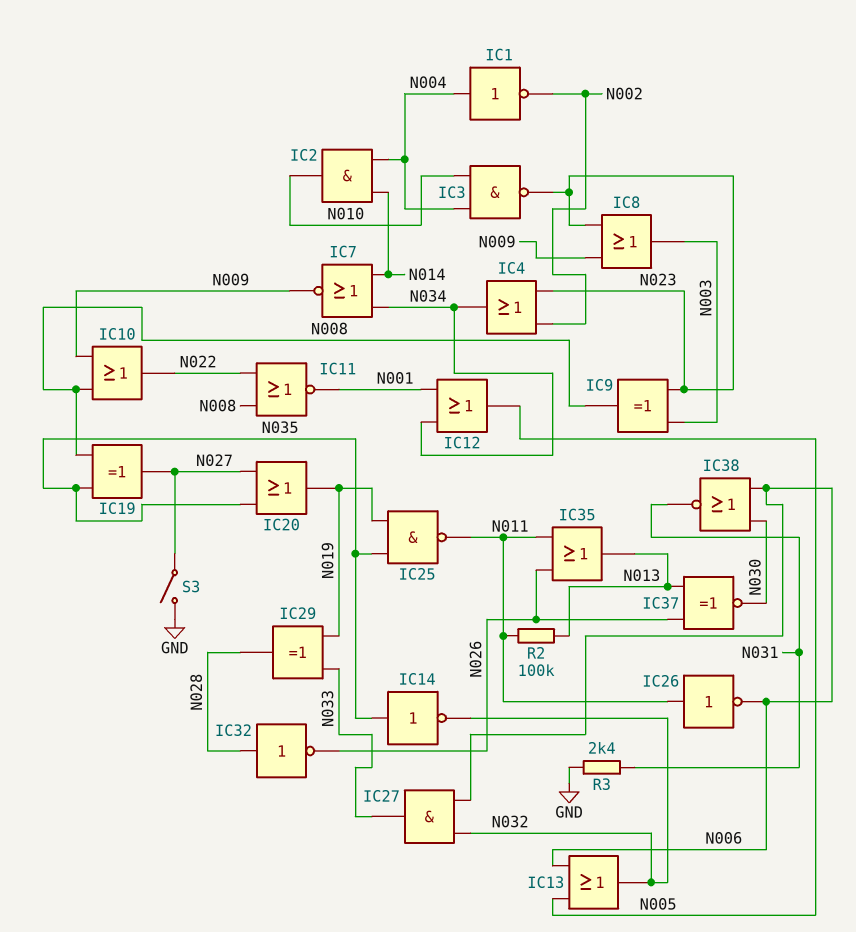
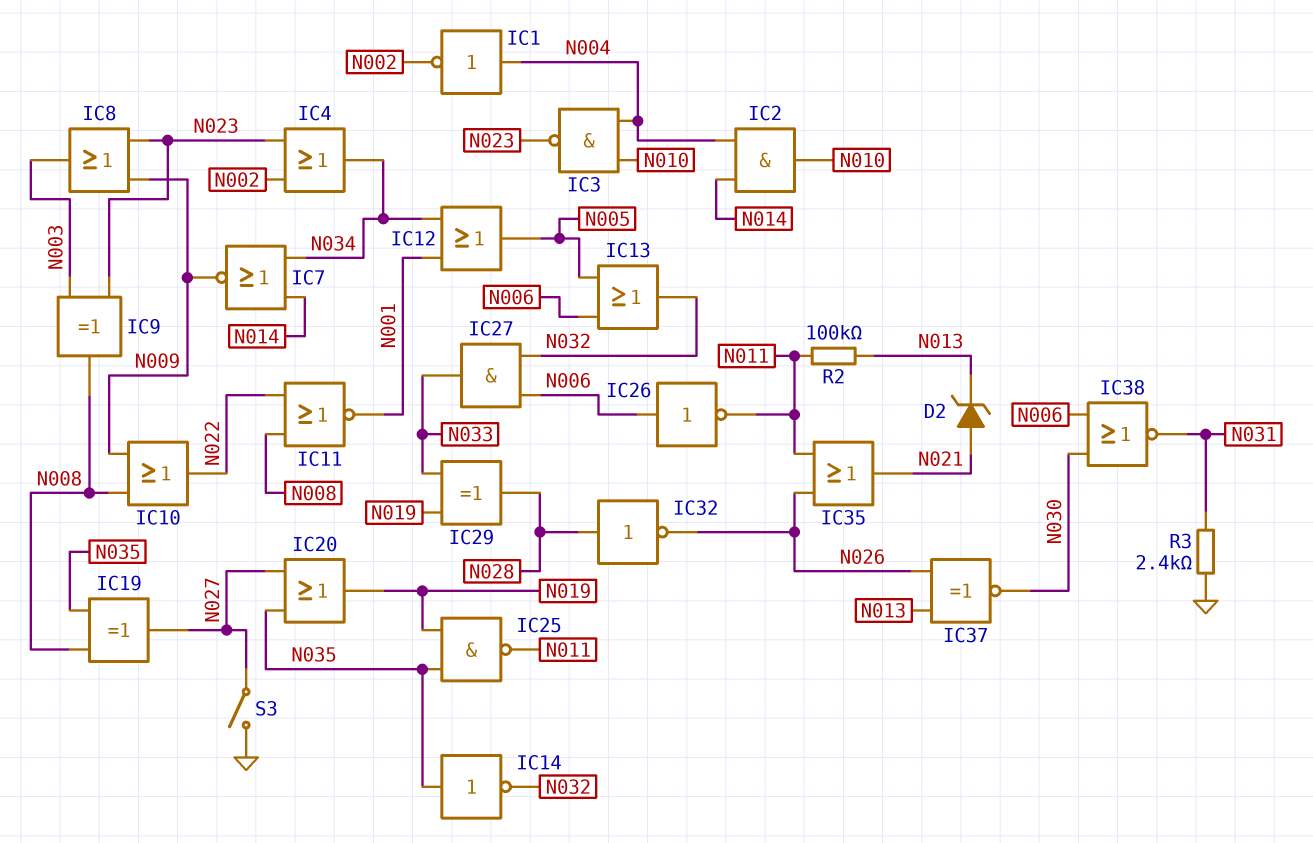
D2: none -> zener (A N021, K N013)
IC26: NOT (in N011, out N006) -> NOT (in N006, out N011)
IC35: OR (in N011, in N026, out N013) -> OR (in N011, in N026, out N021)

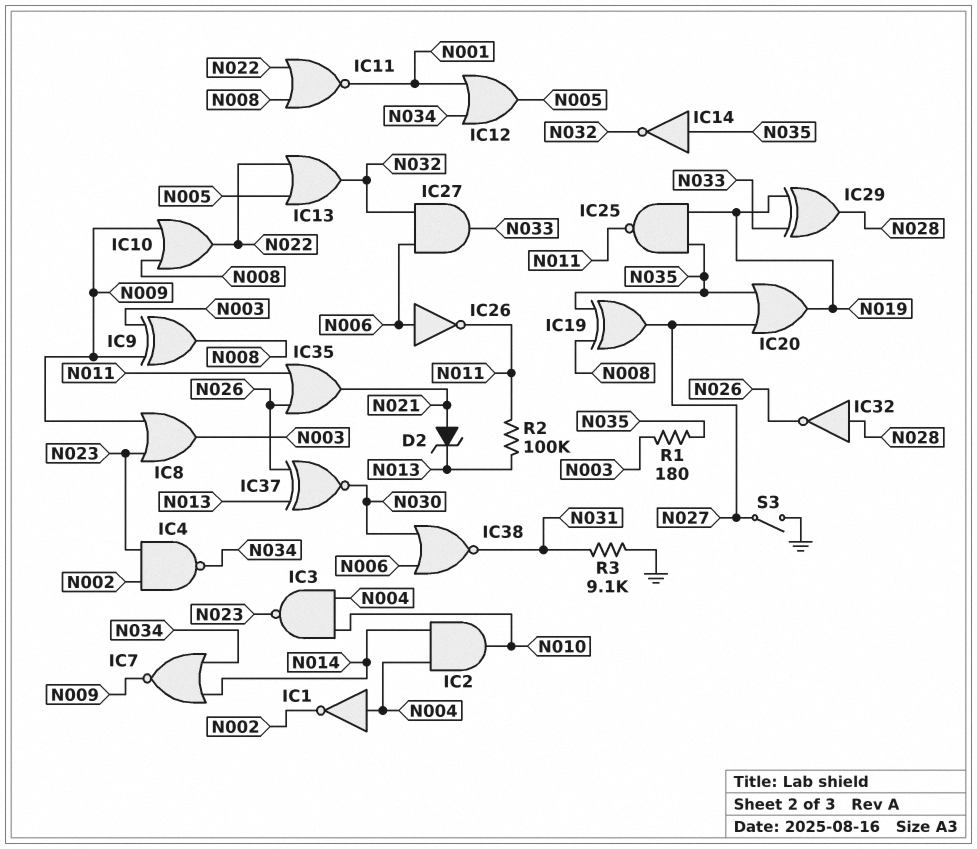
IC4: OR (in N002, in N023, out N034) -> NAND (in N002, in N023, out N034)
IC9: XOR (in N003, in N023, out N008) -> XOR (in N003, in N009, out N008)
IC13: OR (in N005, in N006, out N032) -> OR (in N005, in N022, out N032)
R1: none -> 180 (N003, N035)
R3: 2.4k (GND, N031) -> 9.1k (GND, N031)

